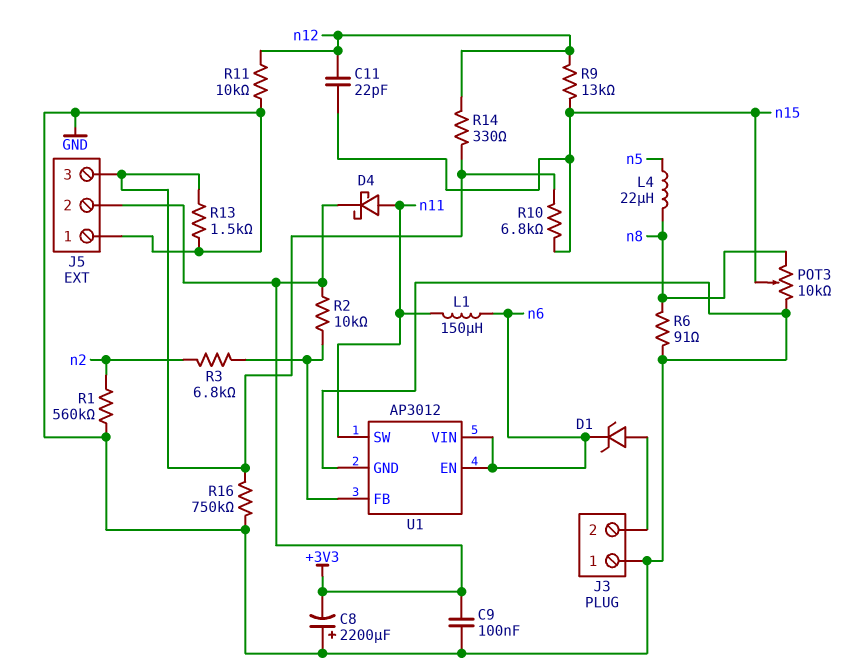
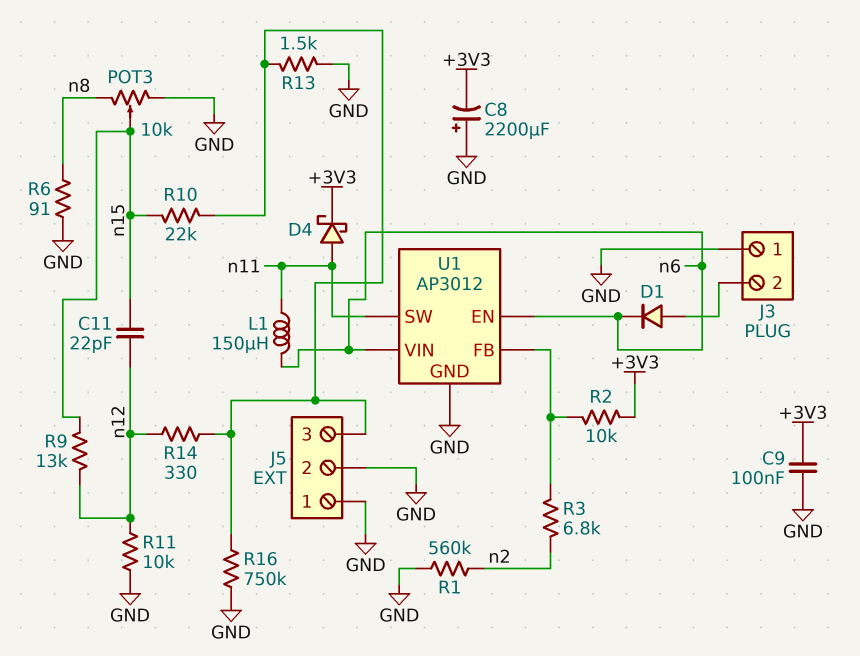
D1: zener (A J3/2, K n6) -> diode (A J3/2, K n6)
J5 pin 2: +3V3 -> GND
L4: 22uH (n5, n8) -> none
R10: 6.8k (J5/3, n15) -> 22k (J5/3, n15)

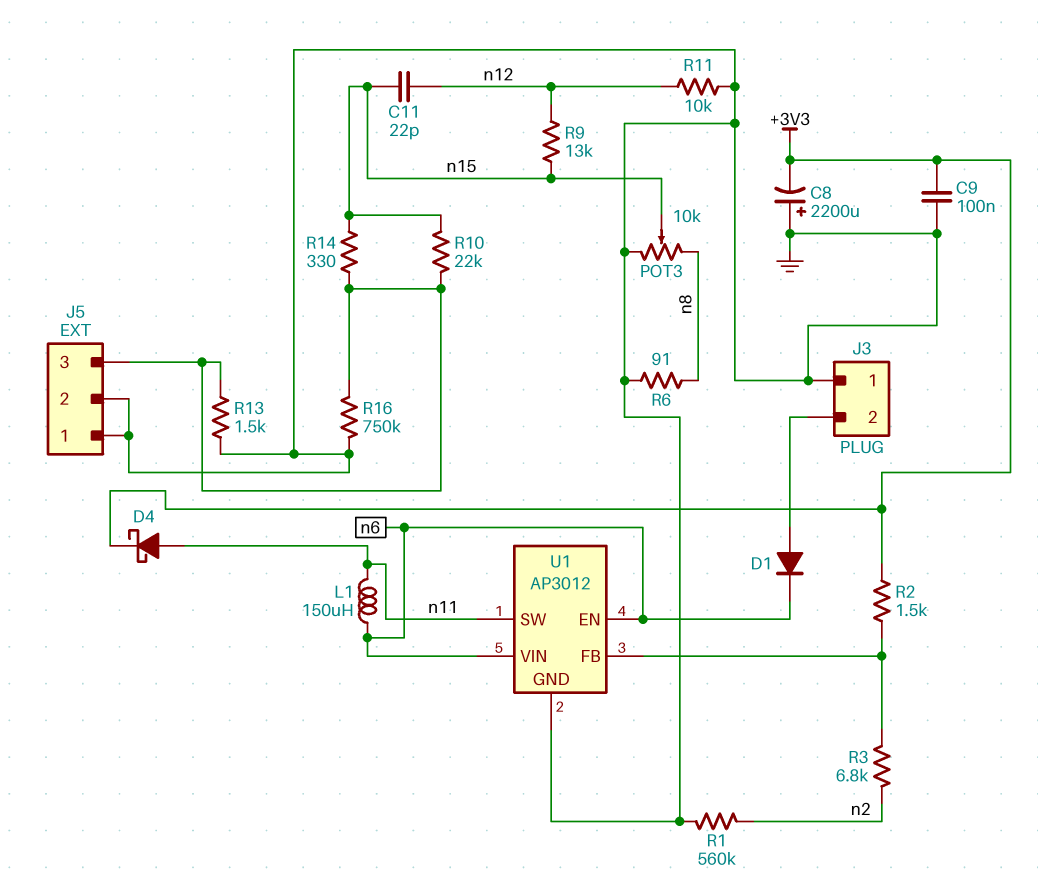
R2: 10k (+3V3, U1/FB) -> 1.5k (+3V3, U1/FB)
R14: 330 (J5/3, n12) -> 330 (J5/3, n15)

